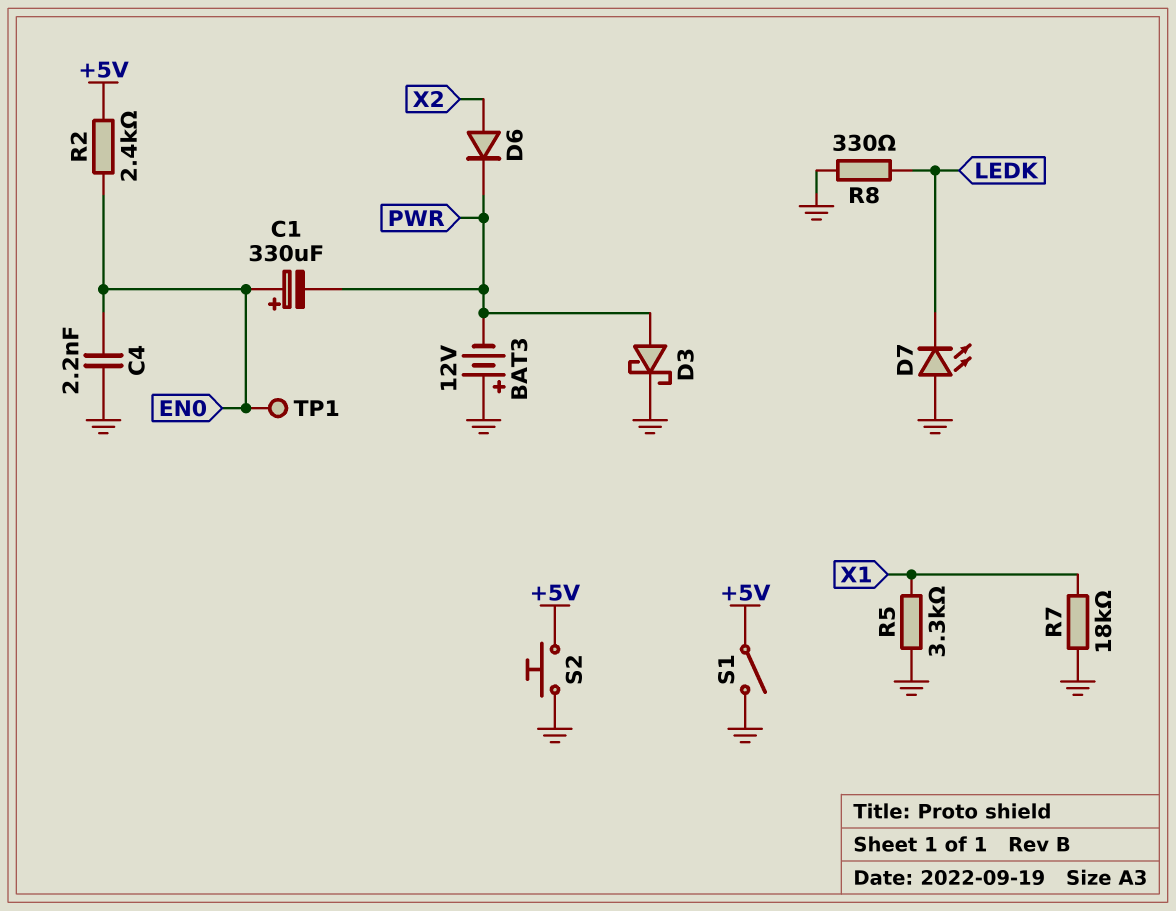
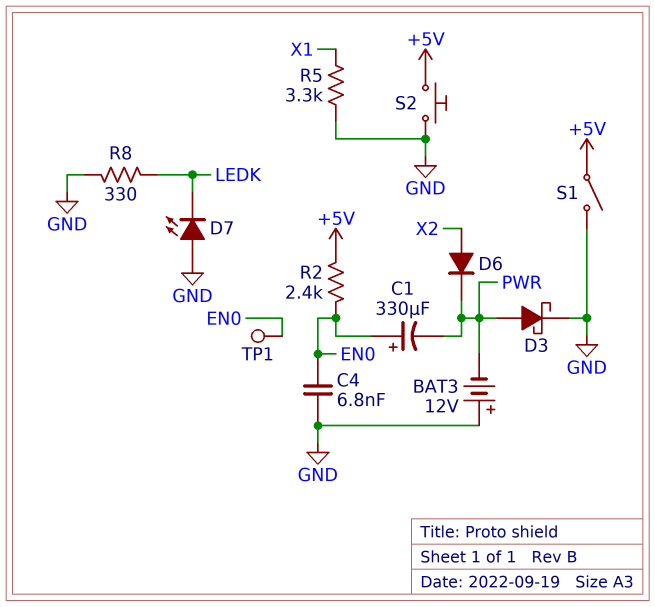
C4: 2.2nF (EN0, GND) -> 6.8nF (EN0, GND)
R7: 18k (GND, X1) -> none

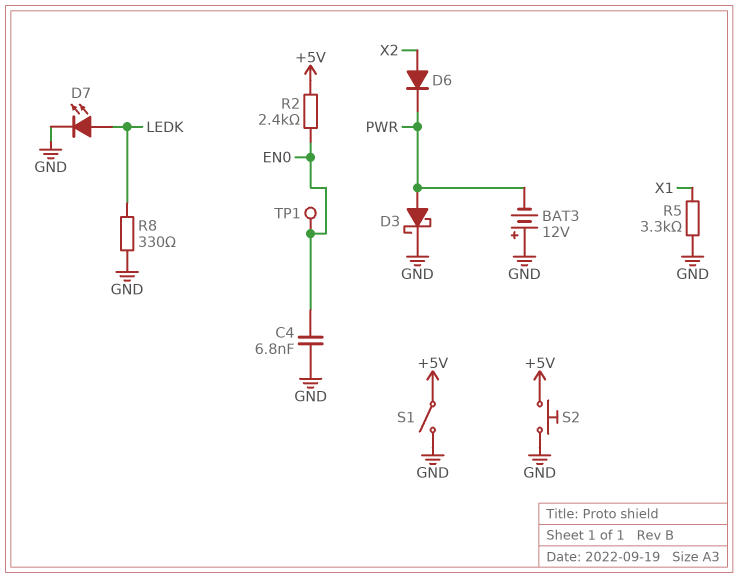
C1: 330uF (plus EN0, minus PWR) -> none
D7: LED (A GND, K LEDK) -> LED (A LEDK, K GND)

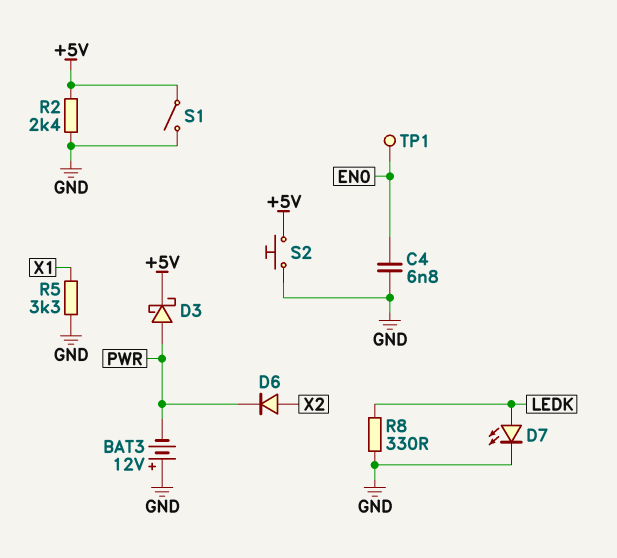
D3: schottky (A PWR, K GND) -> schottky (A PWR, K +5V)
R2: 2.4k (+5V, EN0) -> 2.4k (+5V, GND)

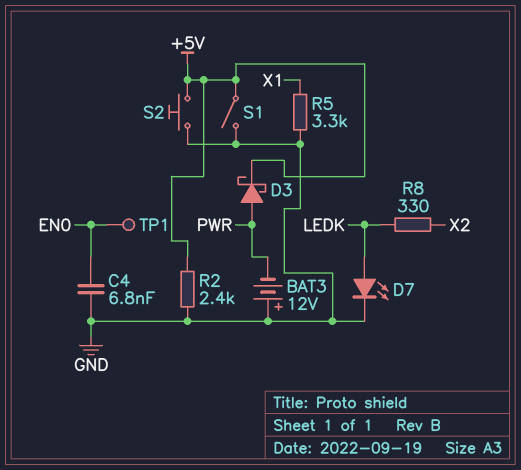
D6: diode (A X2, K PWR) -> none
R8: 330 (GND, LEDK) -> 330 (LEDK, X2)

